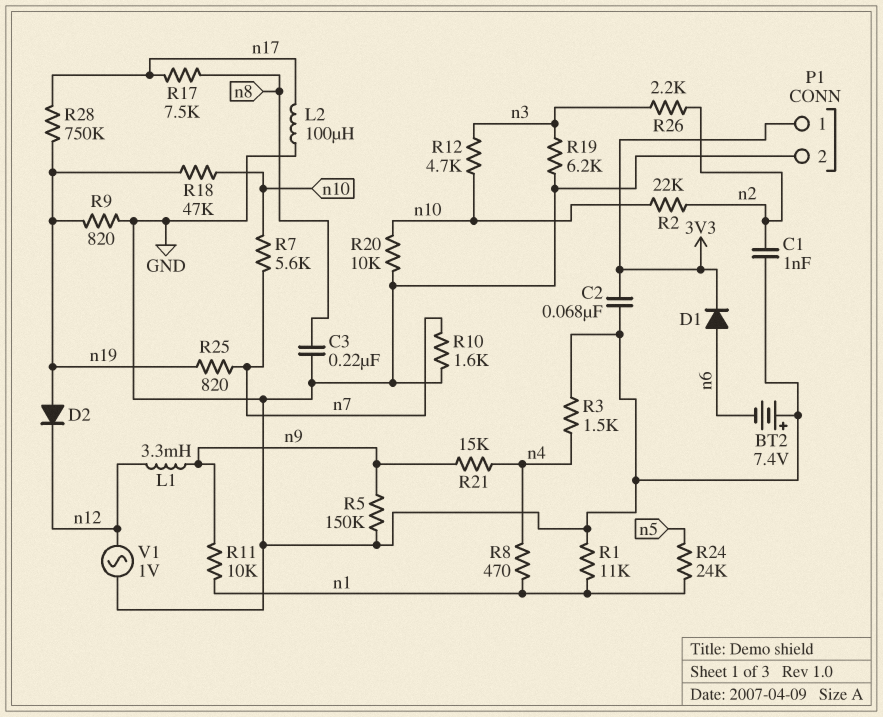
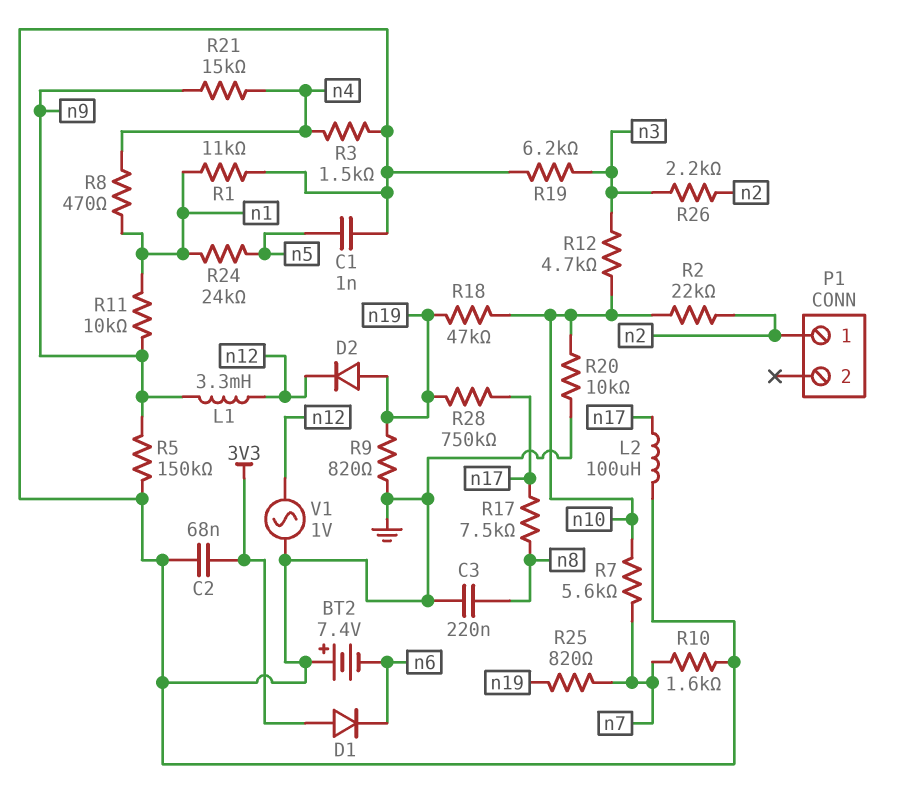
C1: 1nF (GND, n2) -> 1nF (GND, n5)
D1: diode (A n6, K 3V3) -> diode (A 3V3, K n6)
P1 pin 1: 3V3 -> n2
P1 pin 2: GND -> none

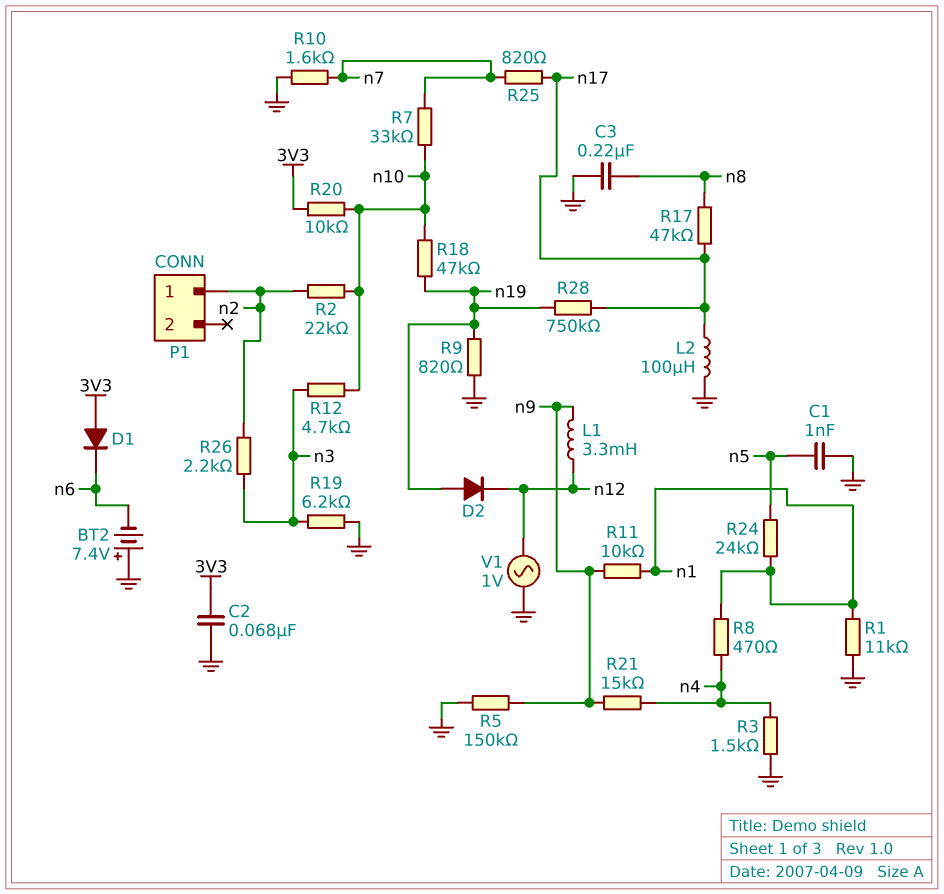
R7: 5.6k (n7, n10) -> 33k (n7, n10)
R17: 7.5k (n8, n17) -> 47k (n8, n17)
R20: 10k (GND, n10) -> 10k (3V3, n10)
R25: 820 (n7, n19) -> 820 (n7, n17)

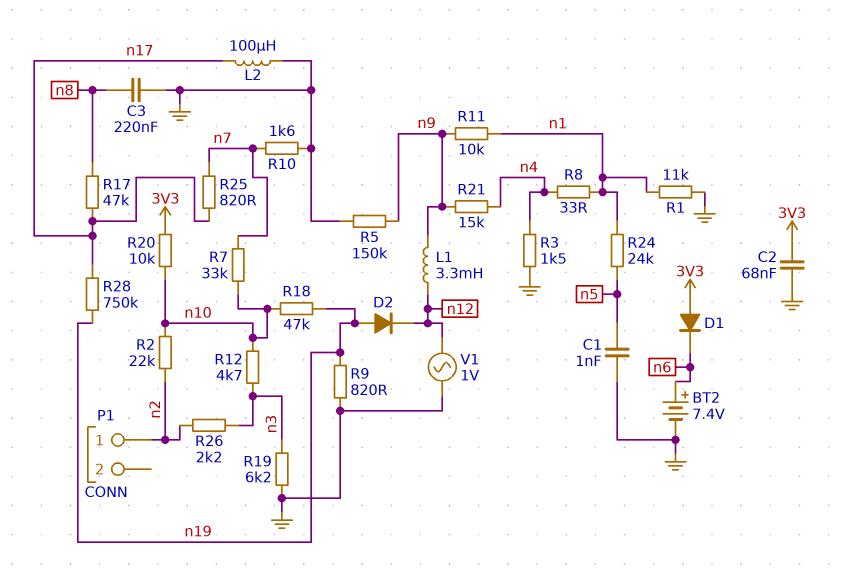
BT2: 7.4V (plus GND, minus n6) -> 7.4V (plus n6, minus GND)
R8: 470 (n1, n4) -> 33 (n1, n4)

